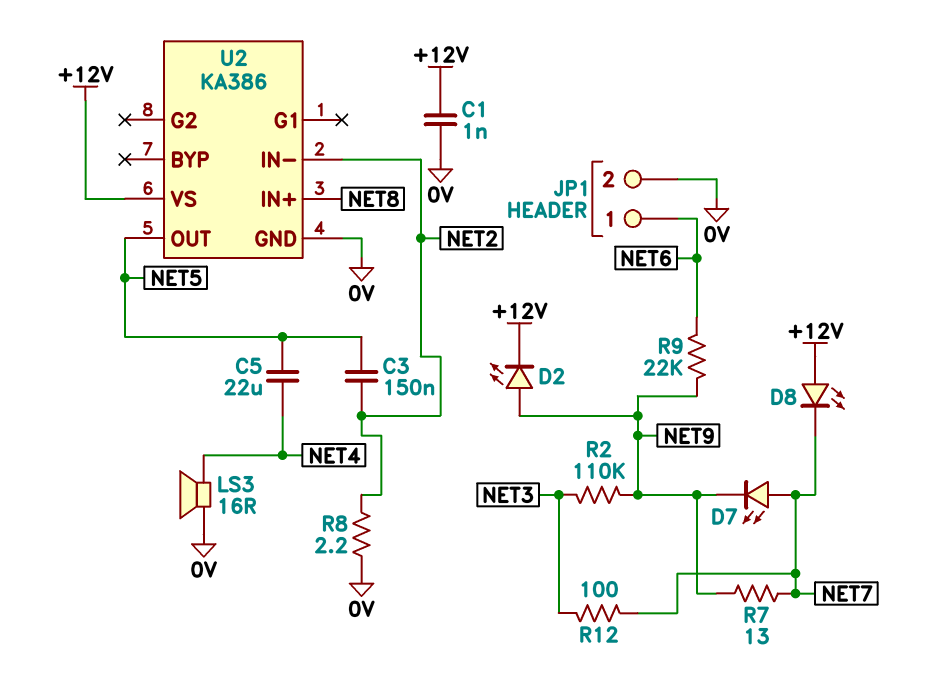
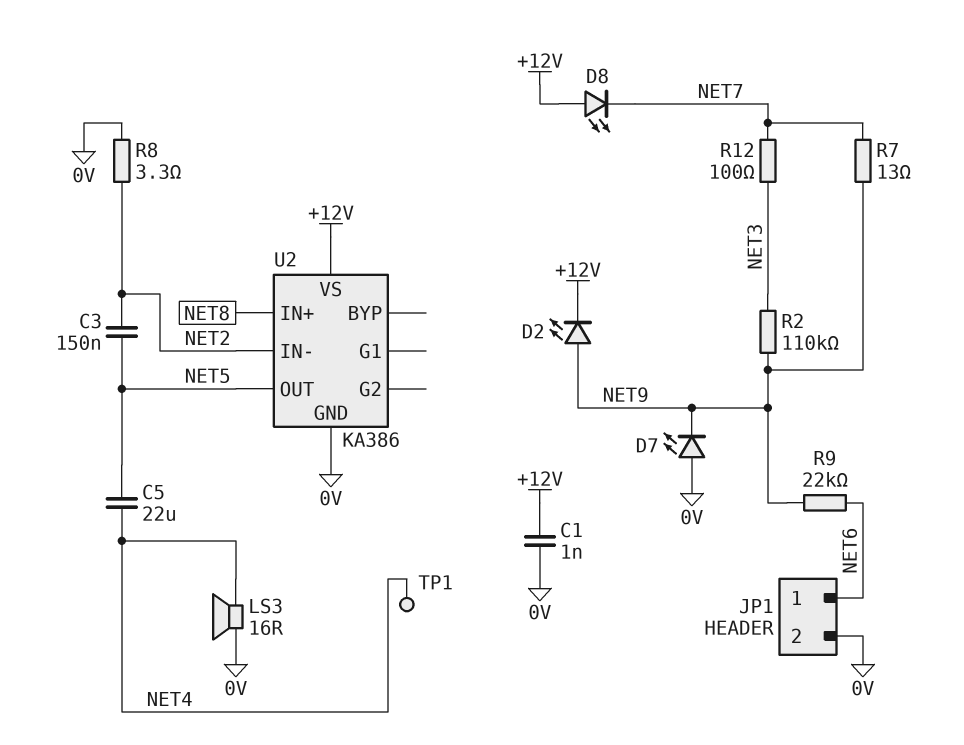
D7: LED (A NET7, K NET9) -> LED (A 0V, K NET9)
R8: 2.2 (0V, NET2) -> 3.3 (0V, NET2)
TP1: none -> test point (NET4)

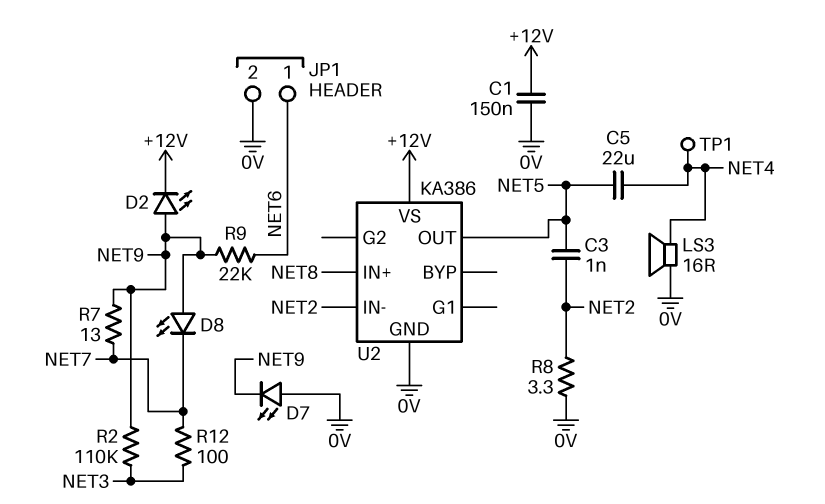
C1: 1nF (+12V, 0V) -> 150nF (+12V, 0V)
C3: 150nF (NET2, NET5) -> 1nF (NET2, NET5)
D8: LED (A +12V, K NET7) -> LED (A NET9, K NET7)

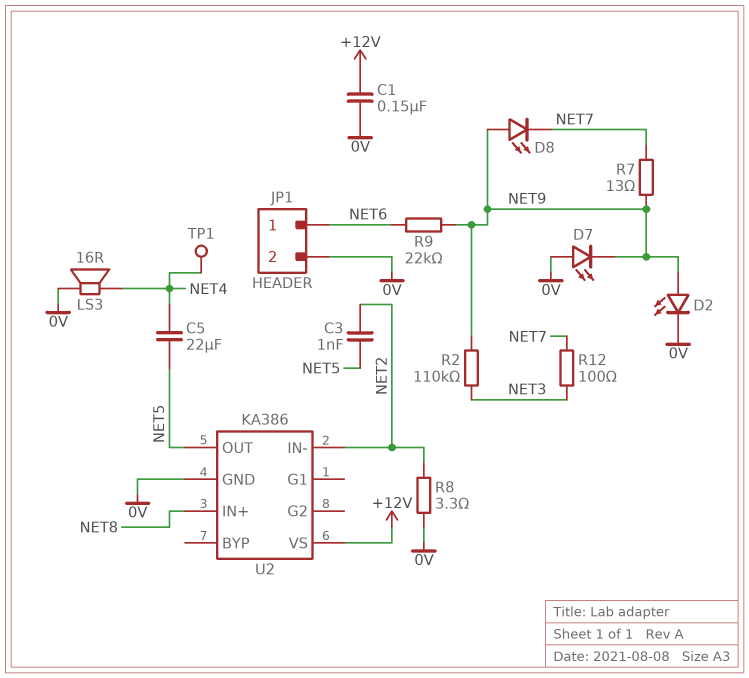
D2: LED (A NET9, K +12V) -> LED (A NET9, K 0V)

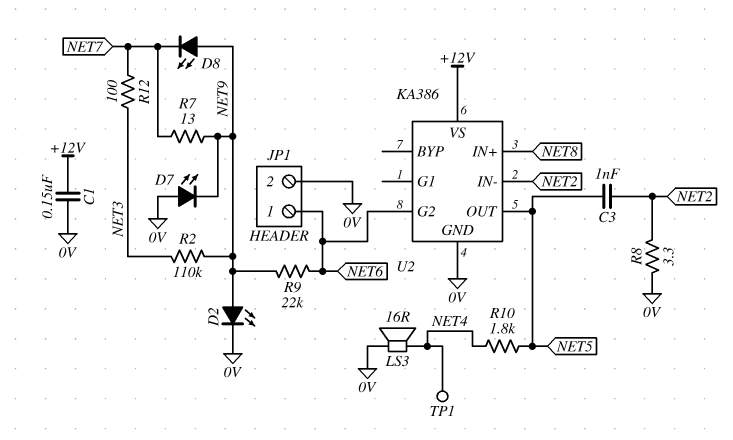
C5: 22uF (NET4, NET5) -> none
R10: none -> 1.8k (NET4, NET5)
U2 pin G2: none -> NET6

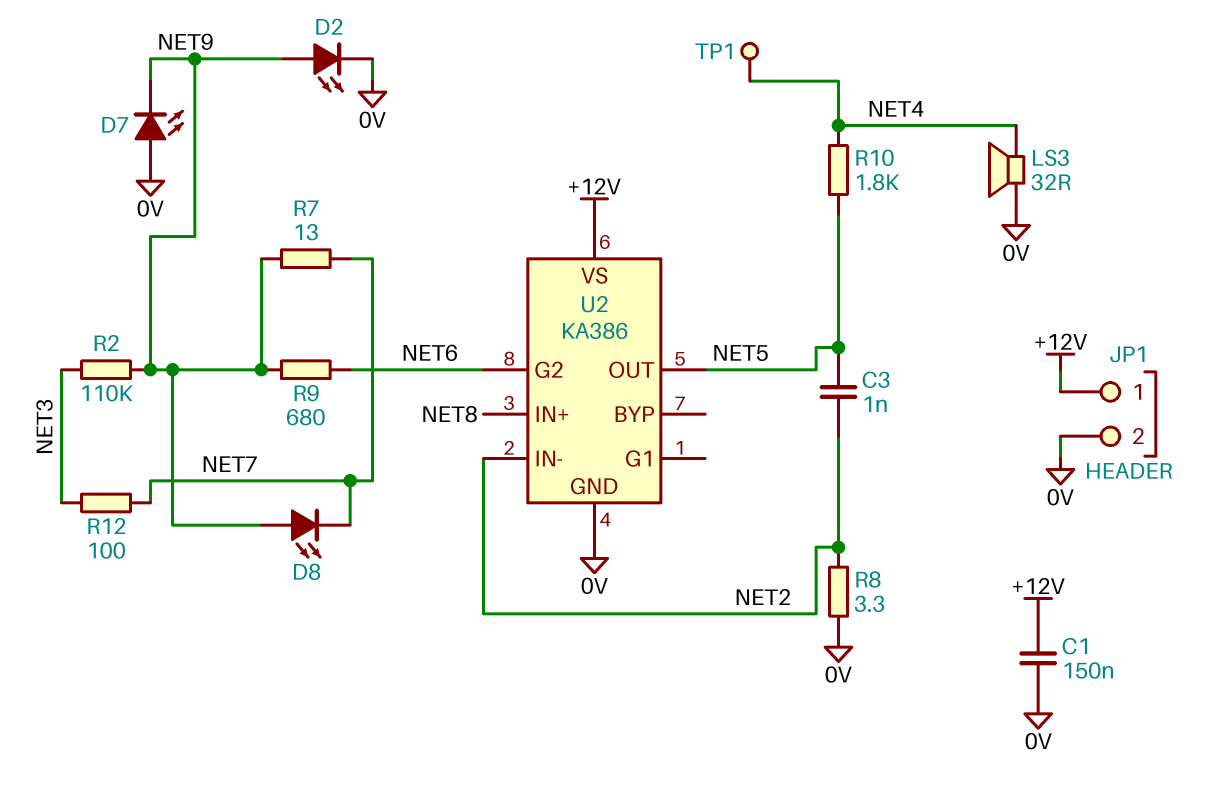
JP1 pin 1: NET6 -> +12V
LS3: speaker 16R (0V, NET4) -> speaker 32R (0V, NET4)
R9: 22k (NET6, NET9) -> 680 (NET6, NET9)

